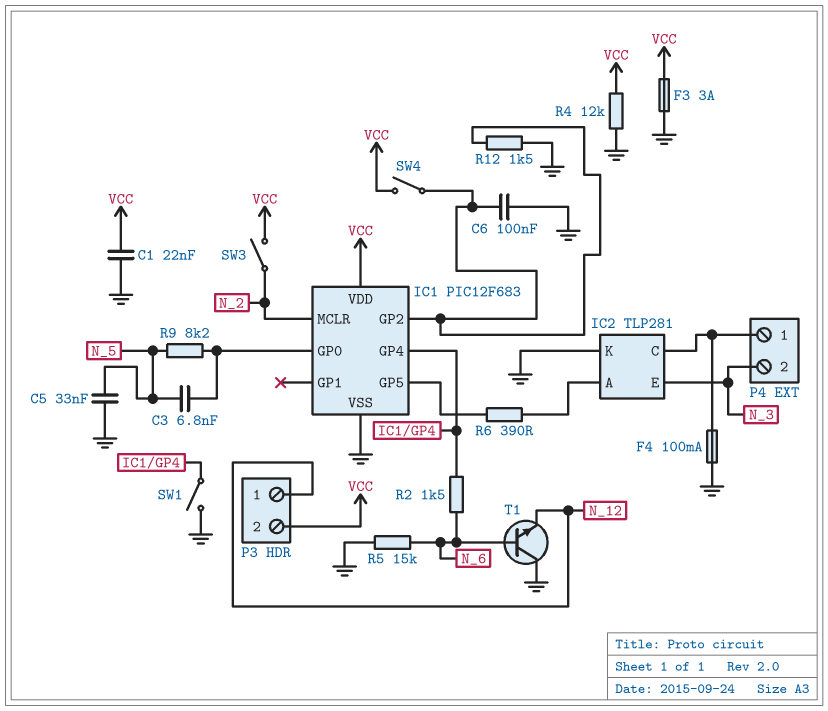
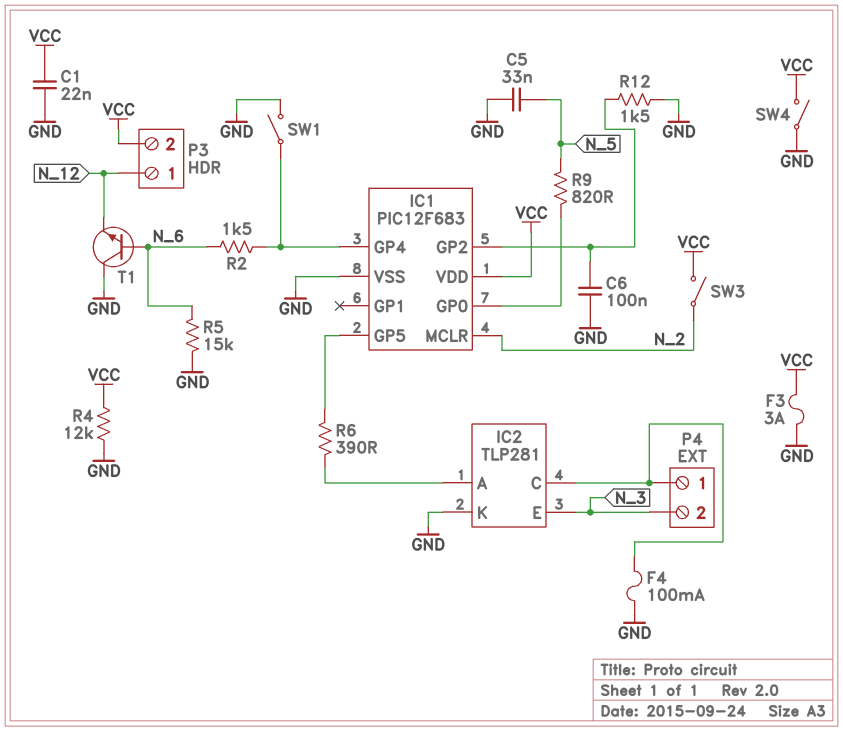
C3: 6.8nF (IC1/GP0, N_5) -> none
R9: 8.2k (IC1/GP0, N_5) -> 820 (IC1/GP0, N_5)
SW4: switch (IC1/GP2, VCC) -> switch (GND, VCC)

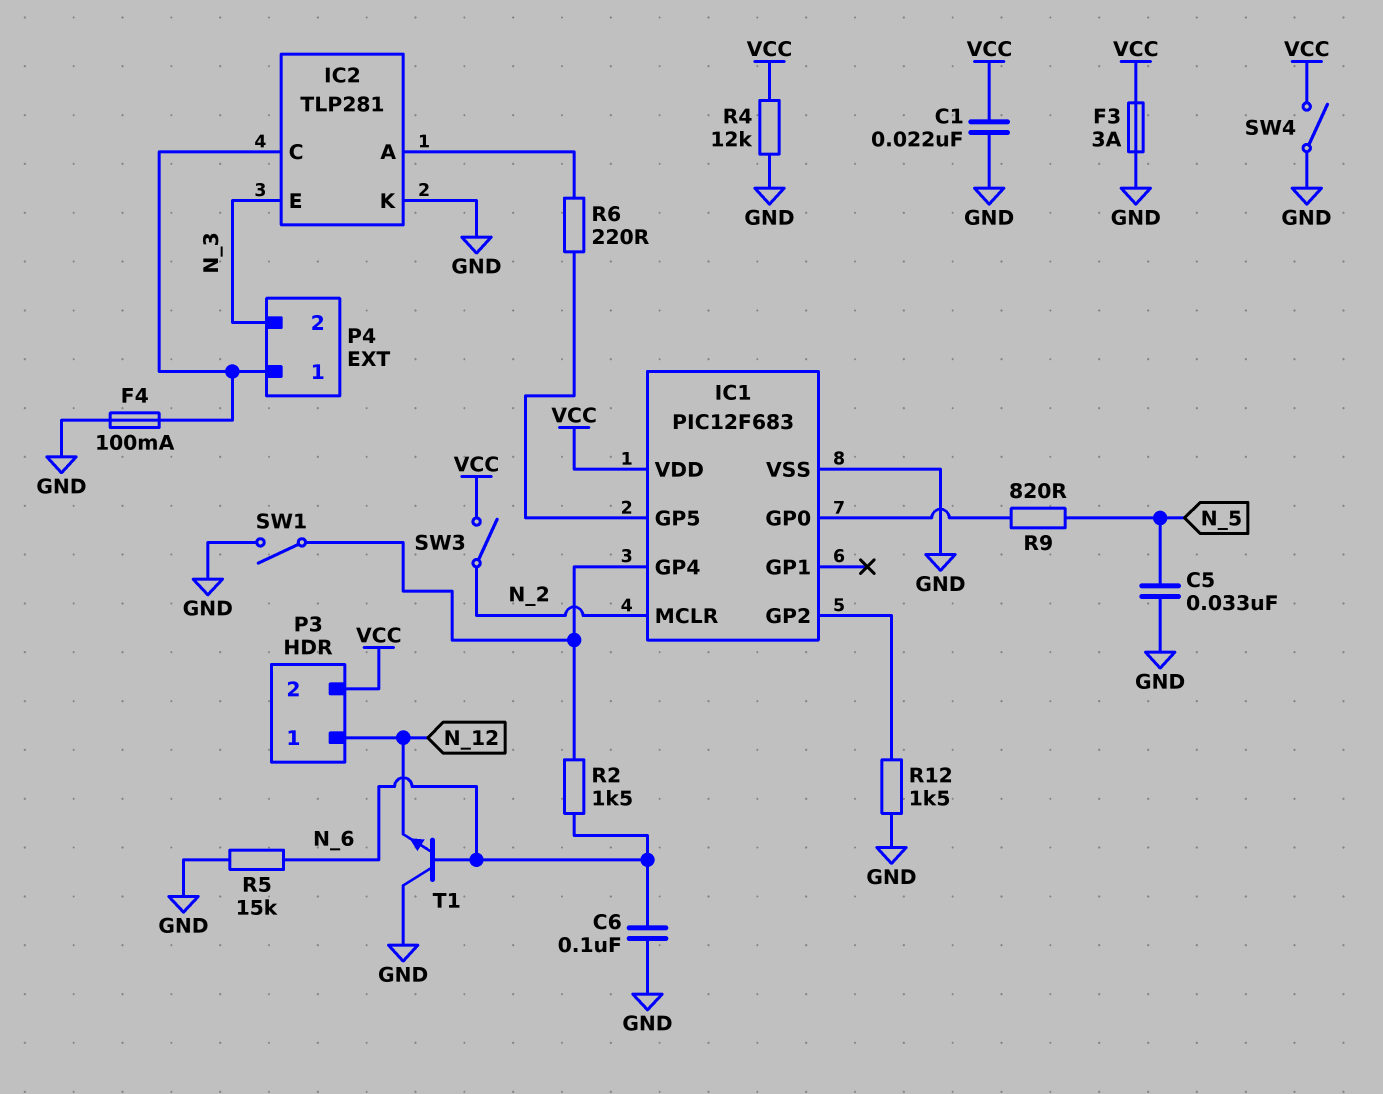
C6: 100nF (GND, IC1/GP2) -> 100nF (GND, N_6)
R6: 390 (IC1/GP5, IC2/A) -> 220 (IC1/GP5, IC2/A)

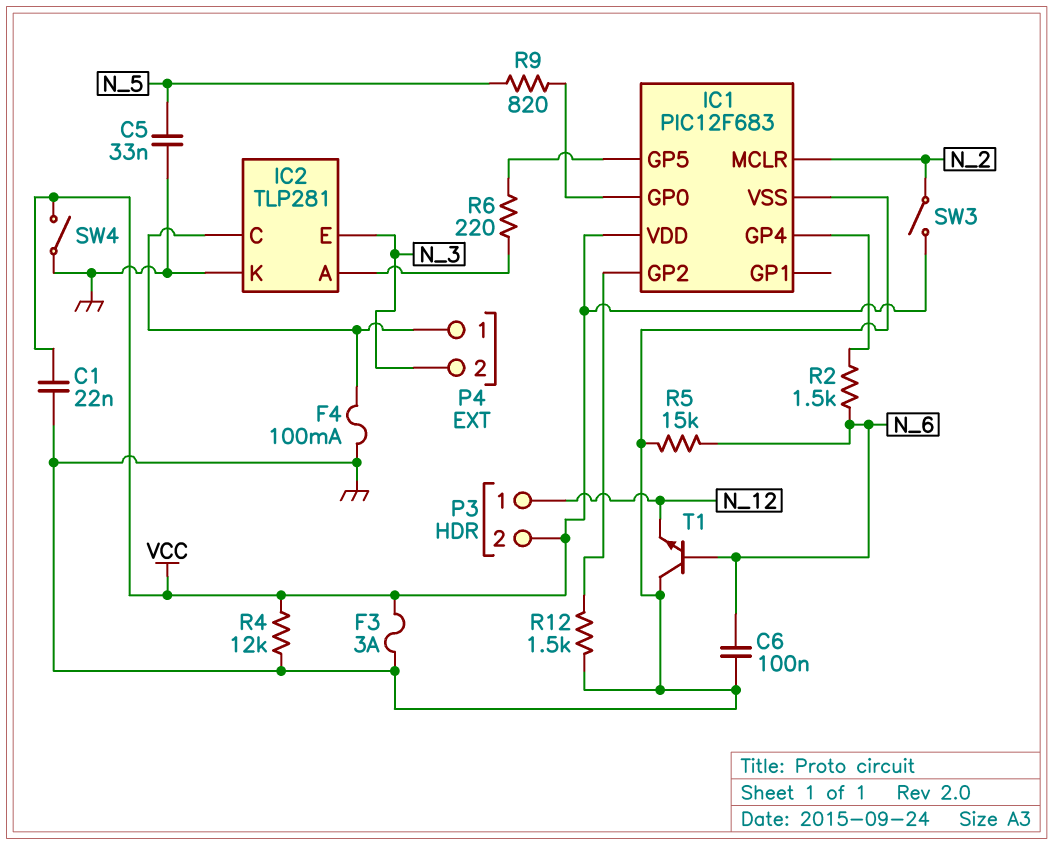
SW1: switch (GND, IC1/GP4) -> none

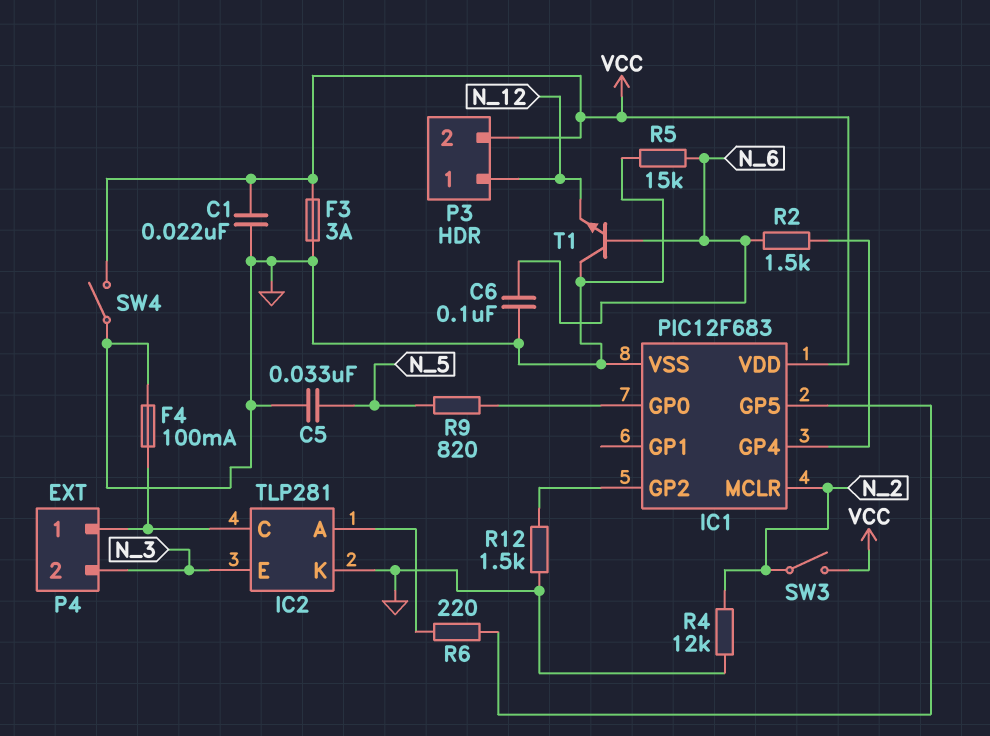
R4: 12k (GND, VCC) -> 12k (GND, N_2)

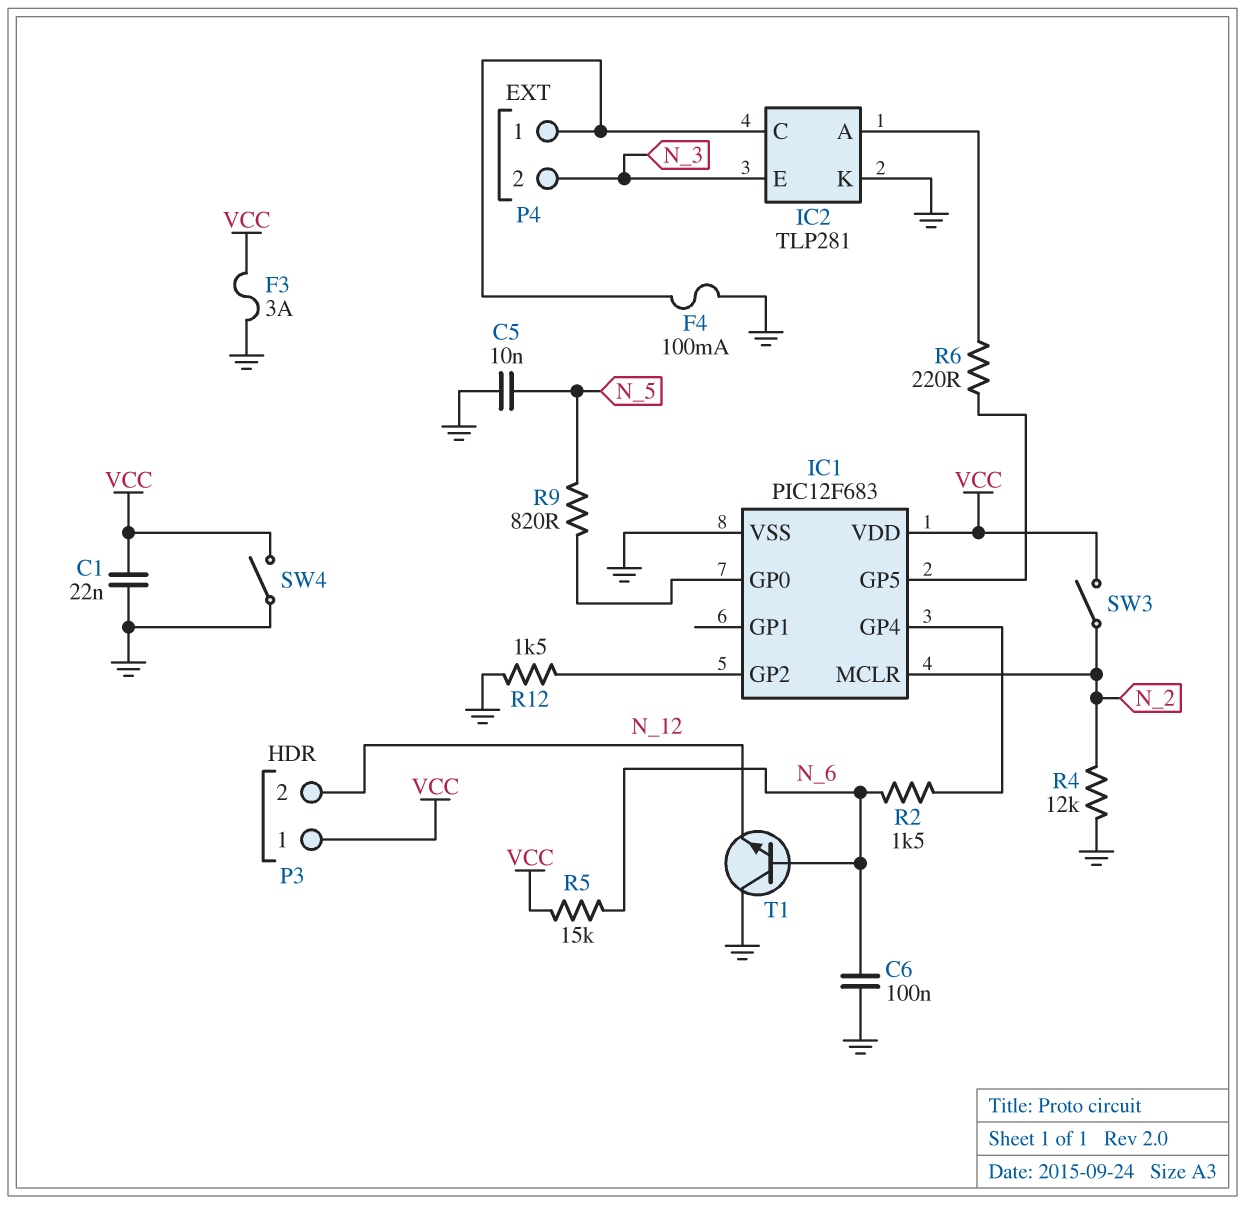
C5: 33nF (GND, N_5) -> 10nF (GND, N_5)
P3 pin 1: N_12 -> VCC
P3 pin 2: VCC -> N_12
R5: 15k (GND, N_6) -> 15k (N_6, VCC)

